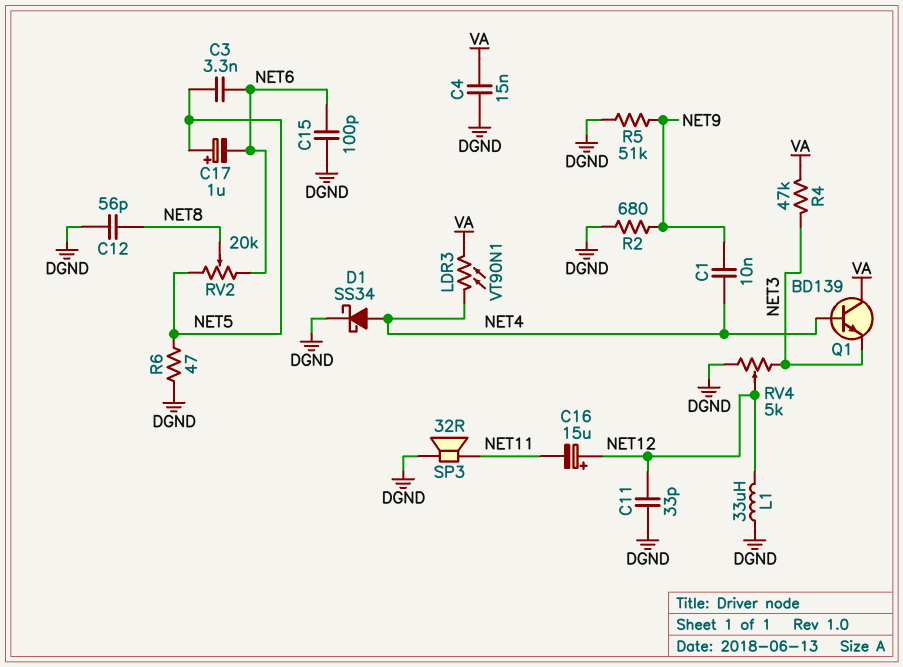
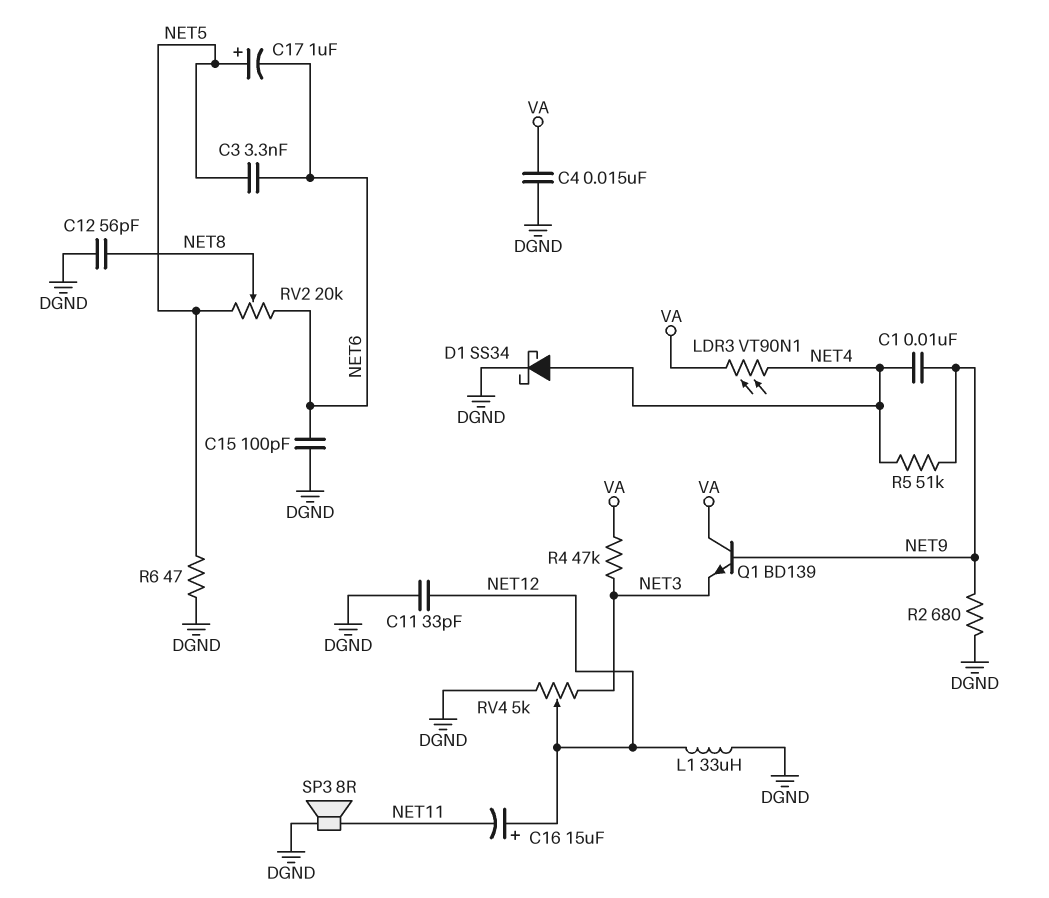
Q1: NPN BD139 (B NET4, C VA, E NET3) -> NPN BD139 (B NET9, C VA, E NET3)
R5: 51k (DGND, NET9) -> 51k (NET4, NET9)
SP3: speaker 32R (DGND, NET11) -> speaker 8R (DGND, NET11)

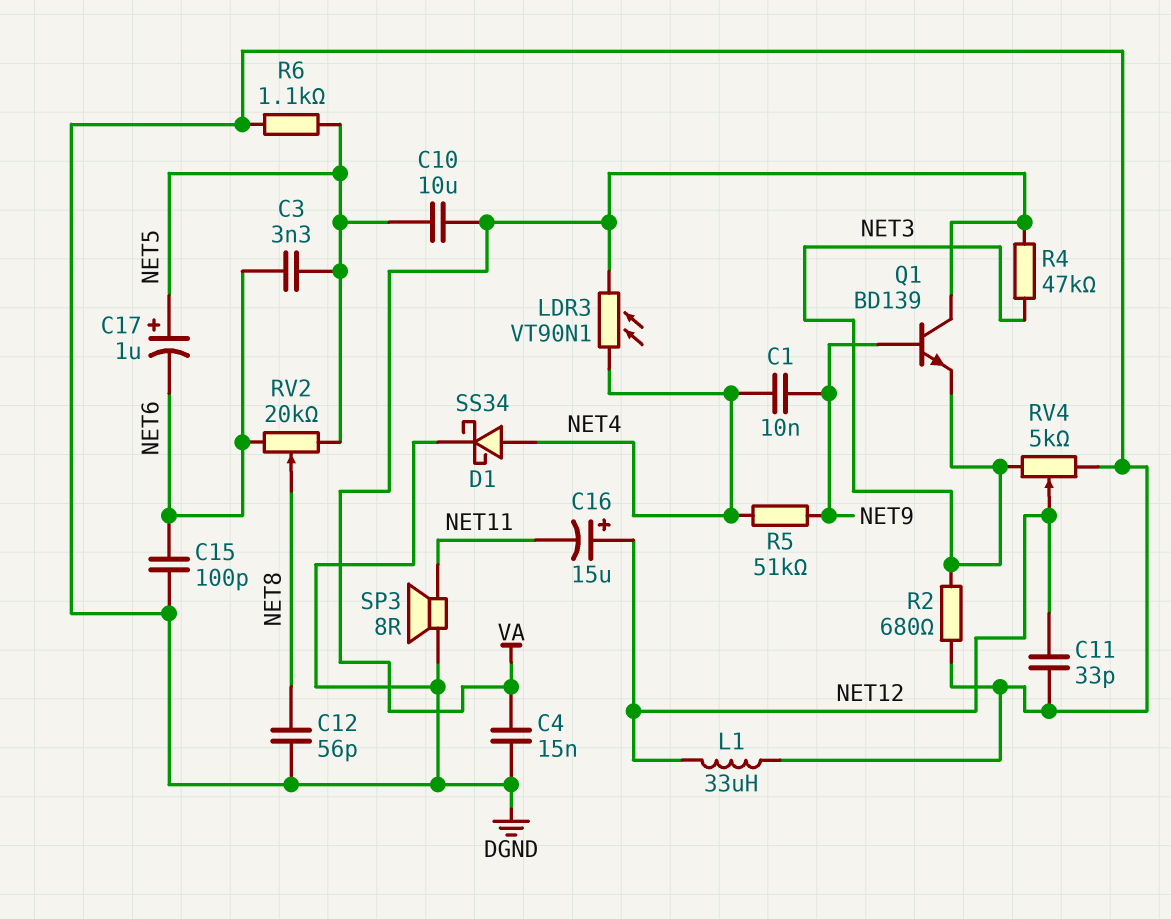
C10: none -> 10uF (NET5, VA)
R2: 680 (DGND, NET9) -> 680 (DGND, NET3)
R6: 47 (DGND, NET5) -> 1.1k (DGND, NET5)

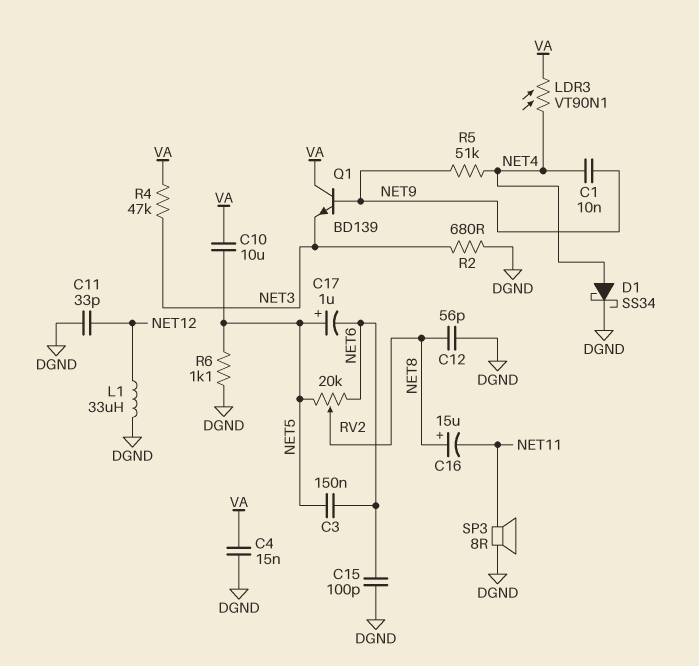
C3: 3.3nF (NET5, NET6) -> 150nF (NET5, NET6)
C16: 15uF (plus NET12, minus NET11) -> 15uF (plus NET8, minus NET11)
RV4: 5k (DGND, NET3, wiper NET12) -> none

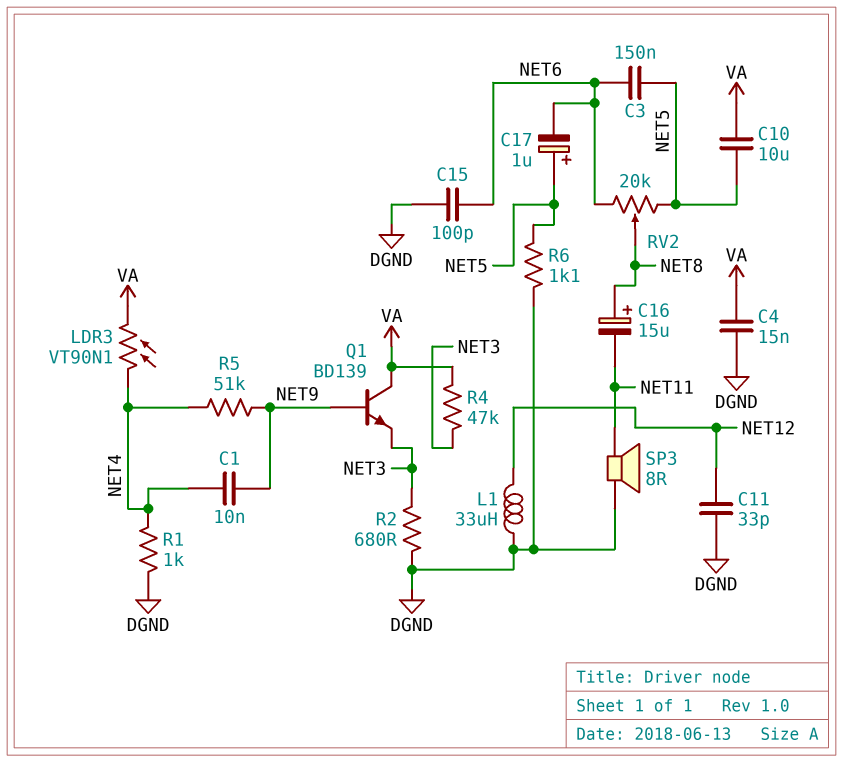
C12: 56pF (DGND, NET8) -> none
D1: schottky SS34 (A NET4, K DGND) -> none
R1: none -> 1k (DGND, NET4)

